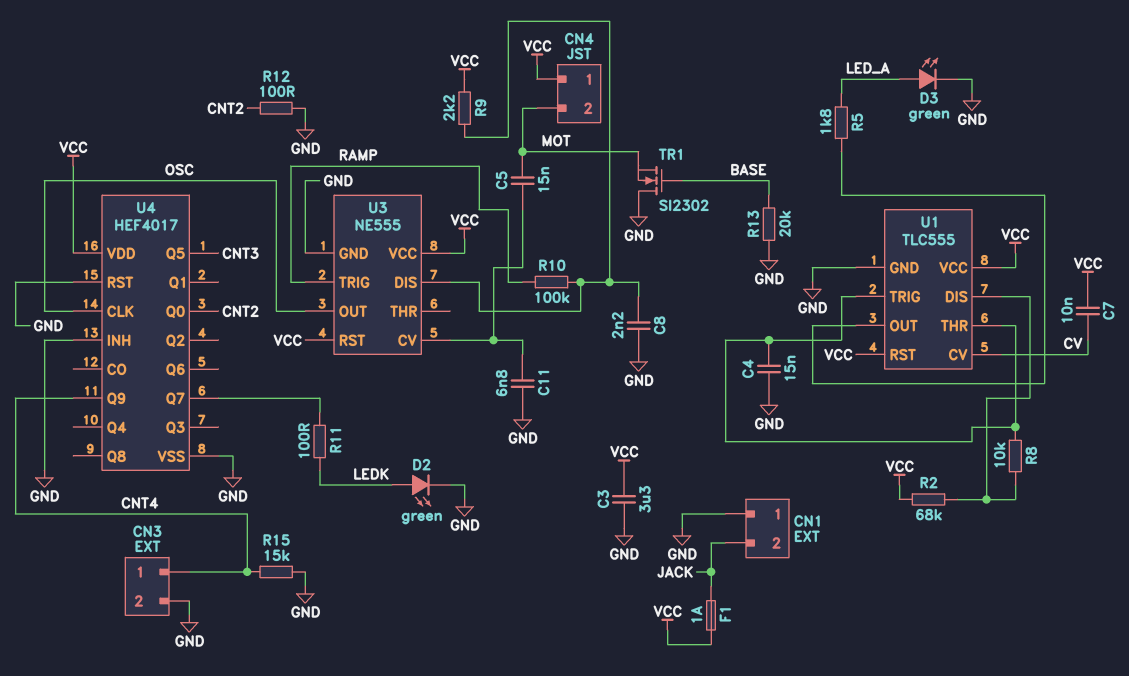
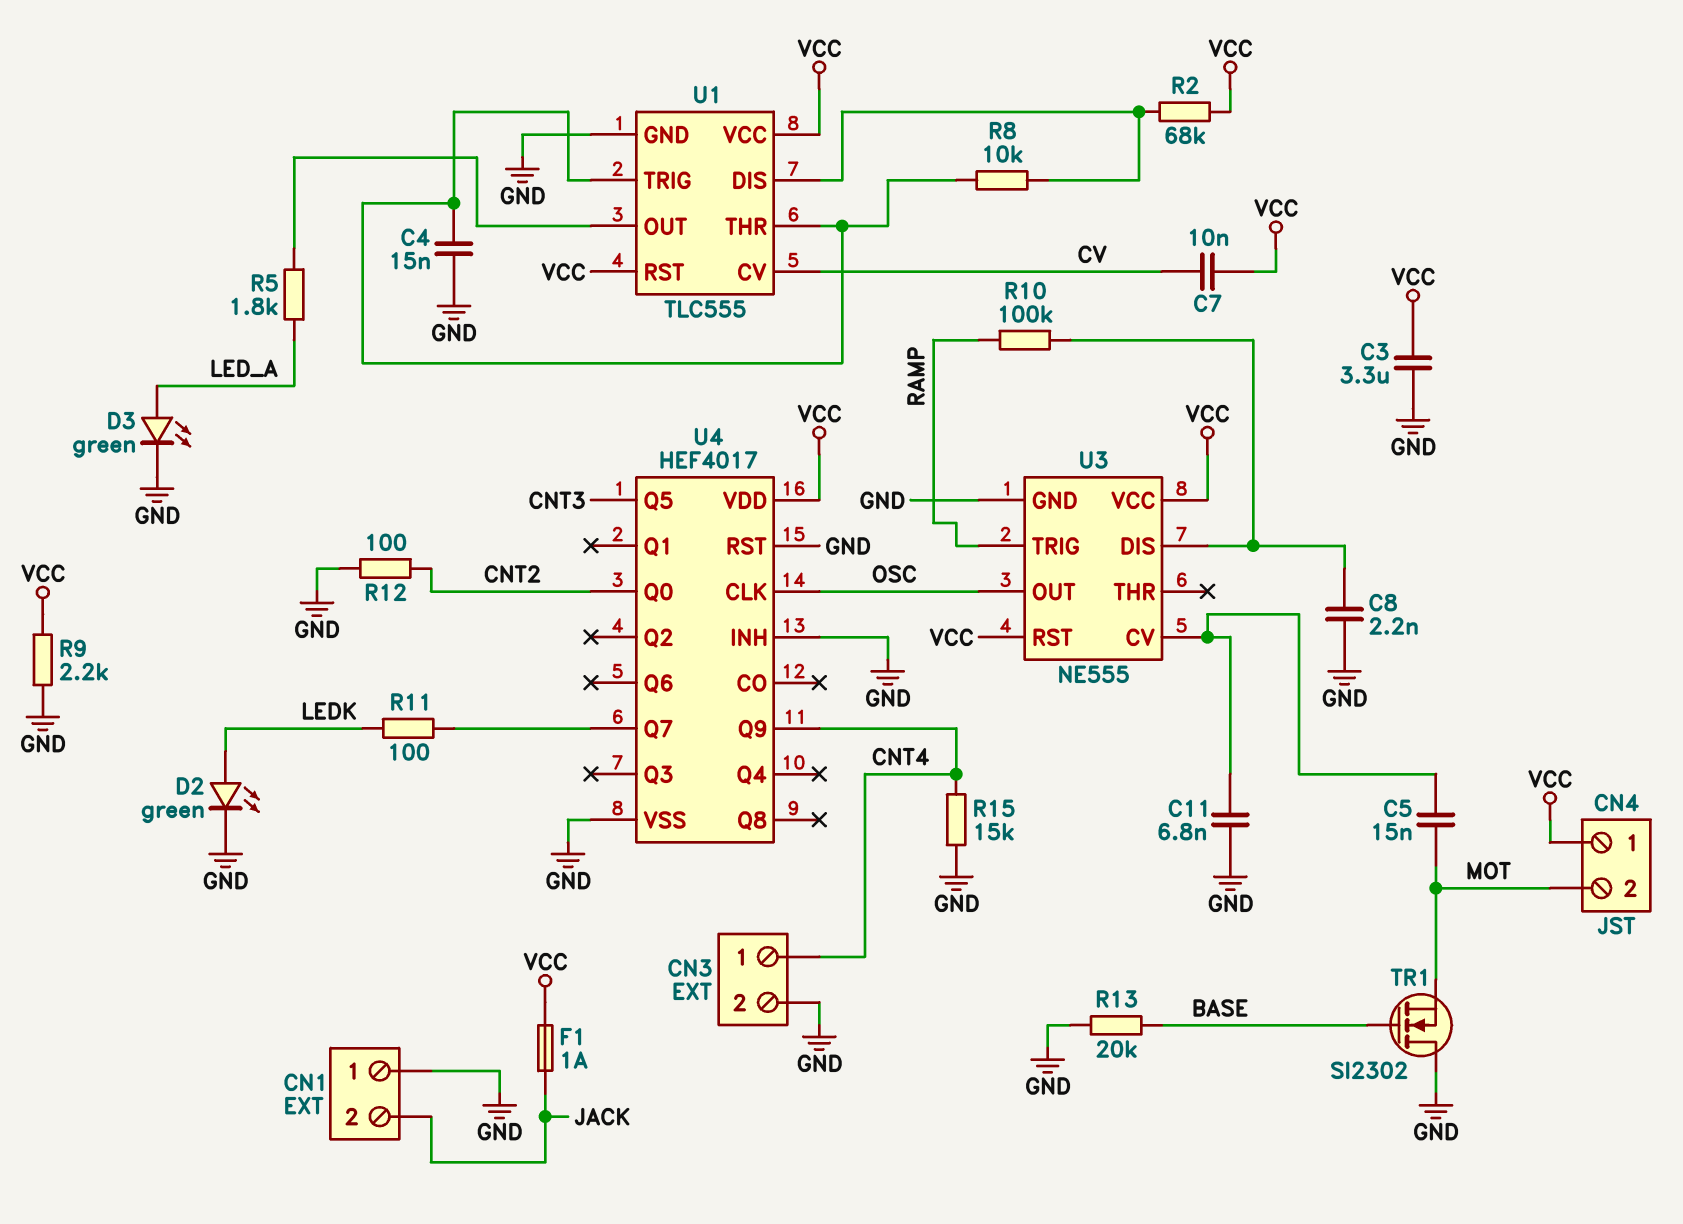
R9: 2.2k (U3/DIS, VCC) -> 2.2k (GND, VCC)

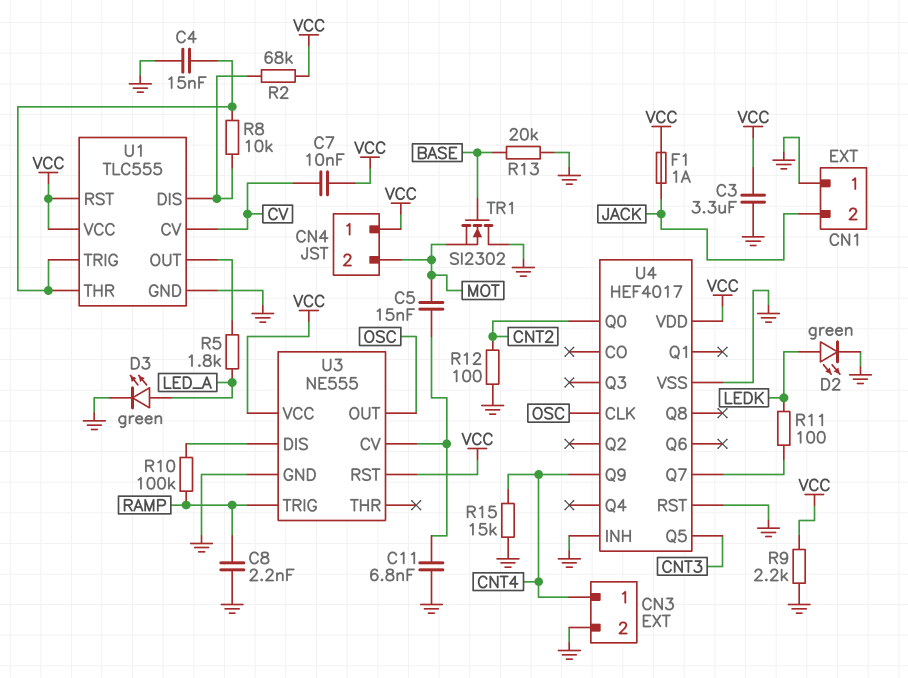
C8: 2.2nF (GND, U3/DIS) -> 2.2nF (GND, RAMP)

